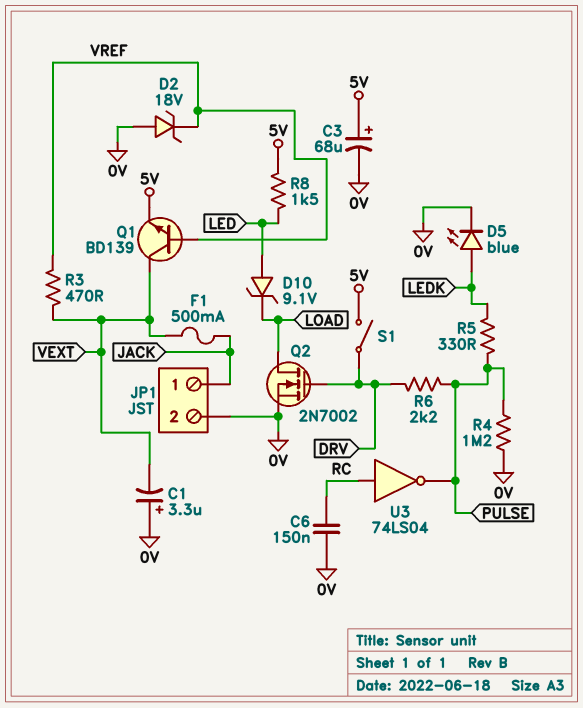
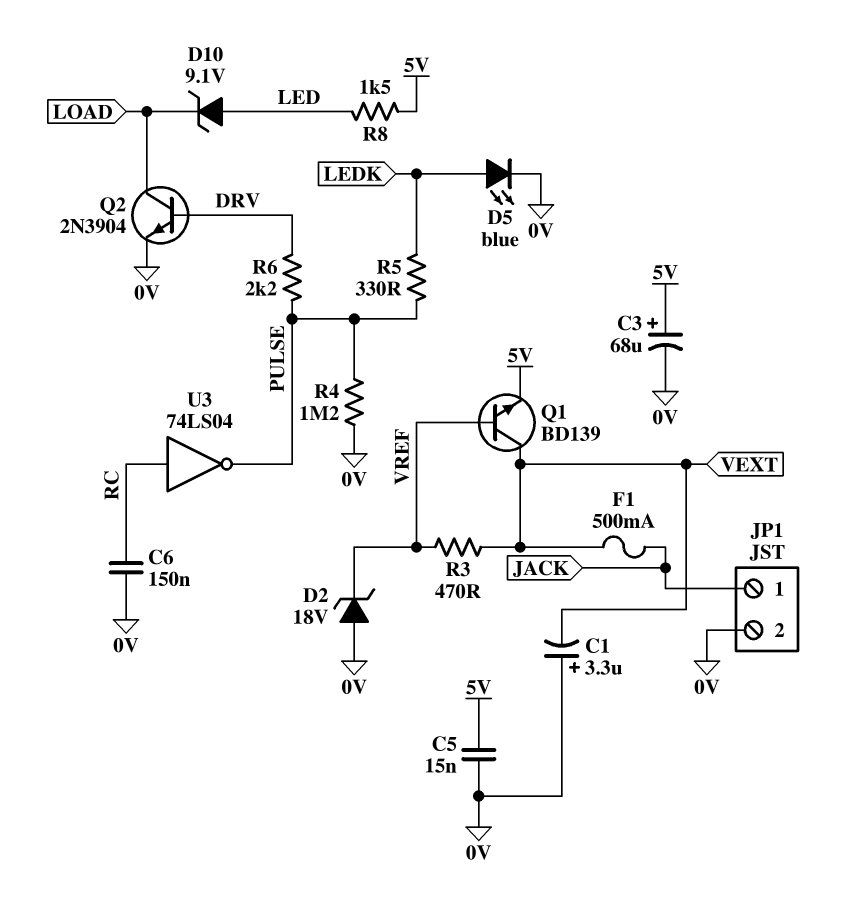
C5: none -> 15nF (0V, 5V)
Q2: NMOS 2N7002 (G DRV, D LOAD, S 0V) -> NPN 2N3904 (B DRV, C LOAD, E 0V)
S1: switch (5V, DRV) -> none

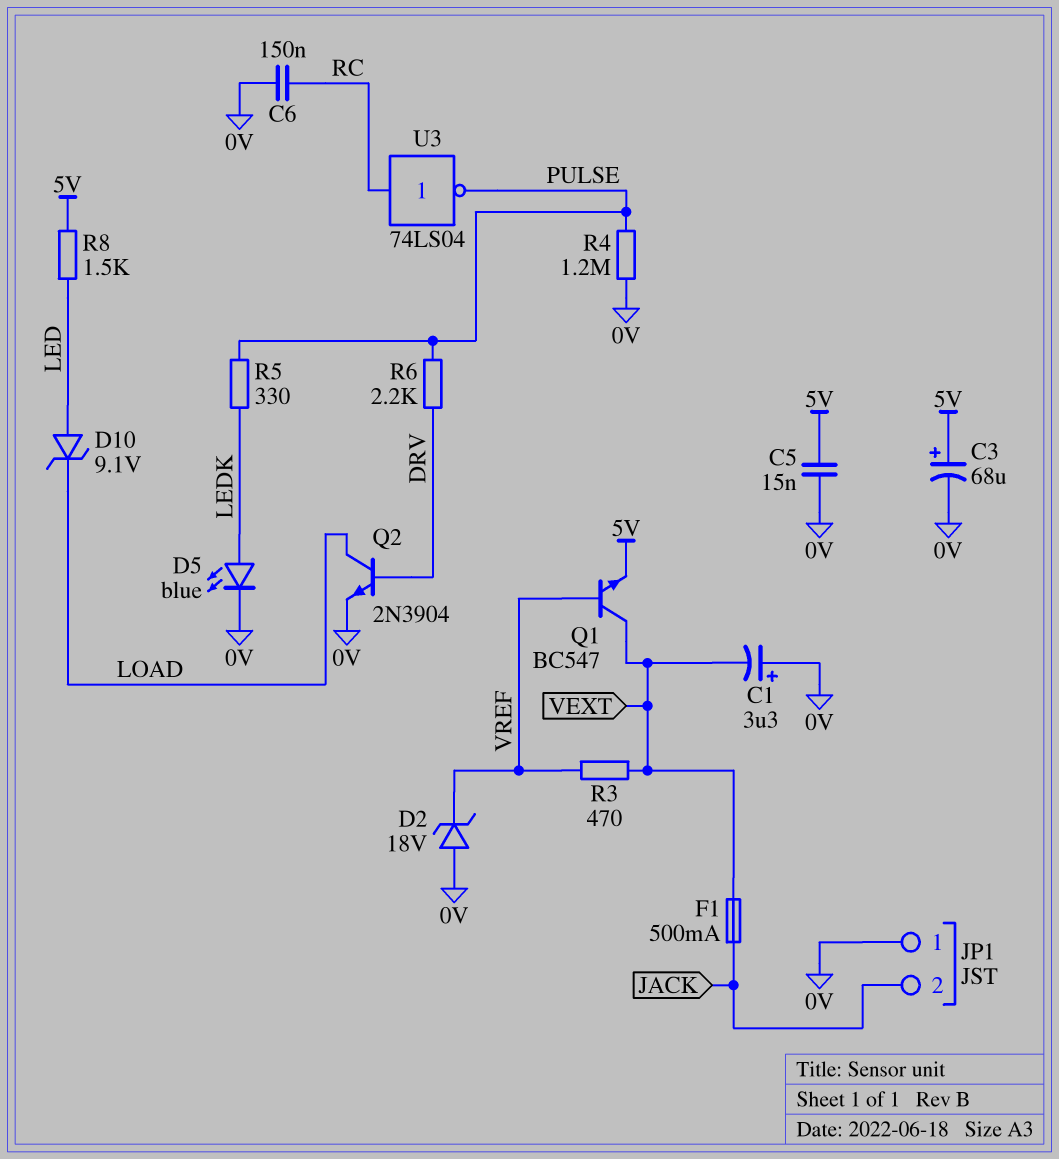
JP1 pin 1: JACK -> 0V
JP1 pin 2: 0V -> JACK
Q1: NPN BD139 (B VREF, C VEXT, E 5V) -> NPN BC547 (B VREF, C VEXT, E 5V)

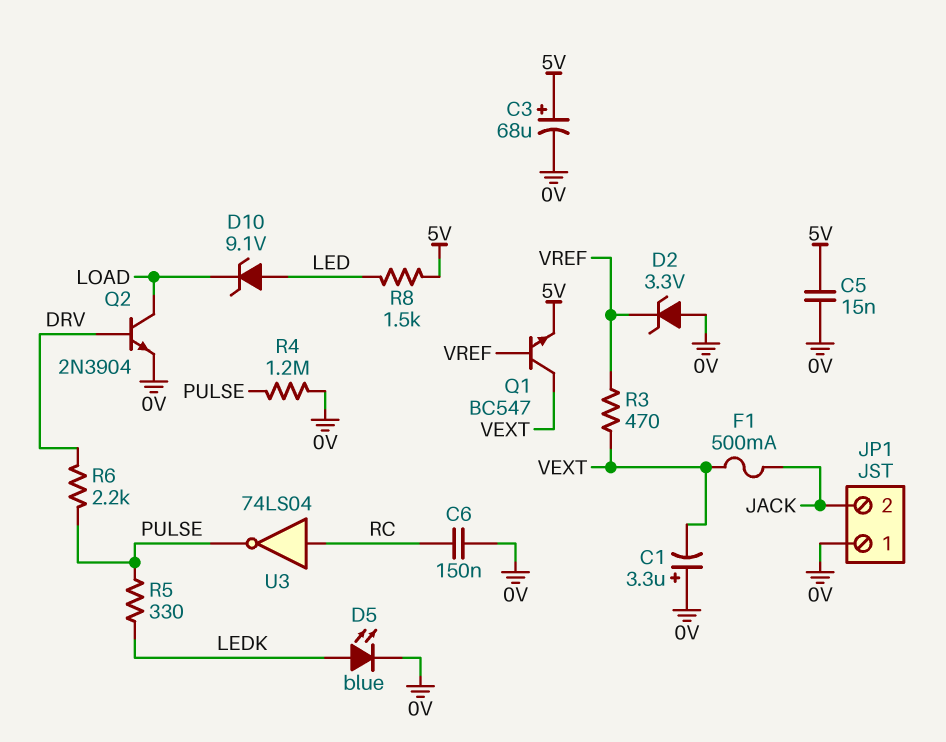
D2: zener 18V (A 0V, K VREF) -> zener 3.3V (A 0V, K VREF)

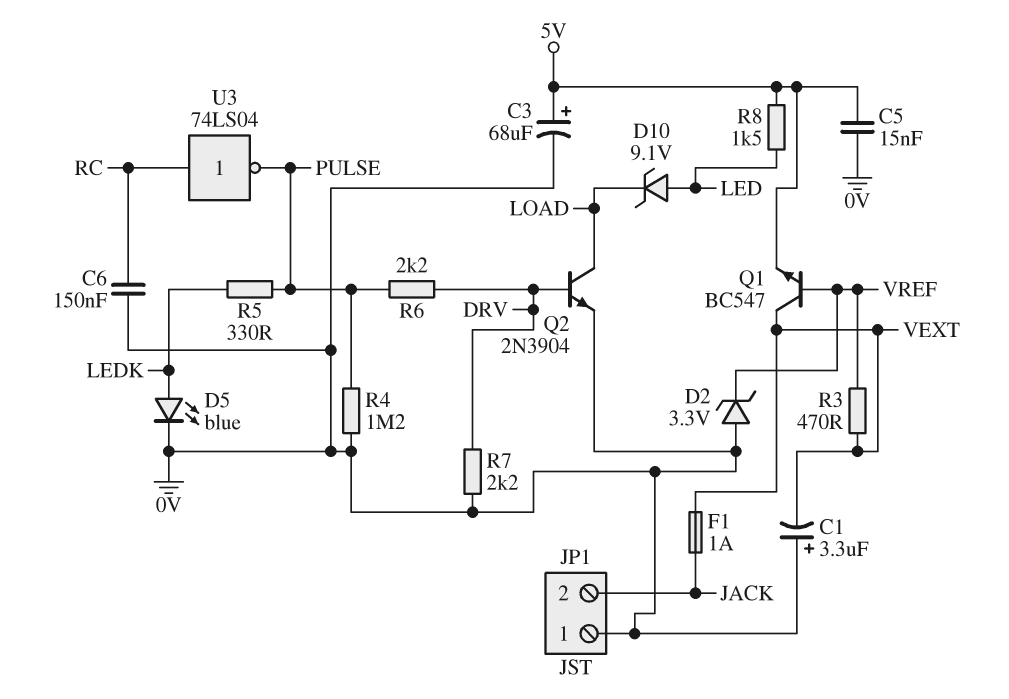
F1: 500mA (JACK, VEXT) -> 1A (JACK, VEXT)
R7: none -> 2.2k (0V, DRV)

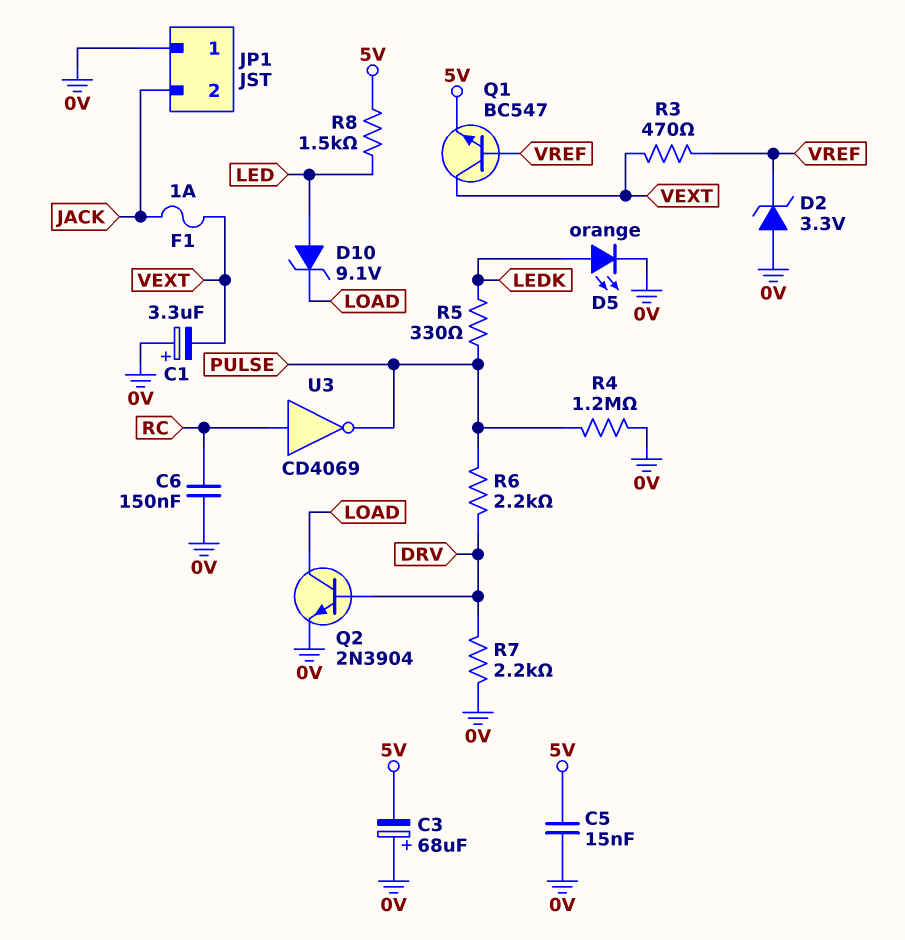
C3: 68uF (plus 5V, minus 0V) -> 68uF (plus 0V, minus 5V)
D5: LED blue (A LEDK, K 0V) -> LED orange (A LEDK, K 0V)
U3: NOT 74LS04 (in RC, out PULSE) -> NOT CD4069 (in RC, out PULSE)

